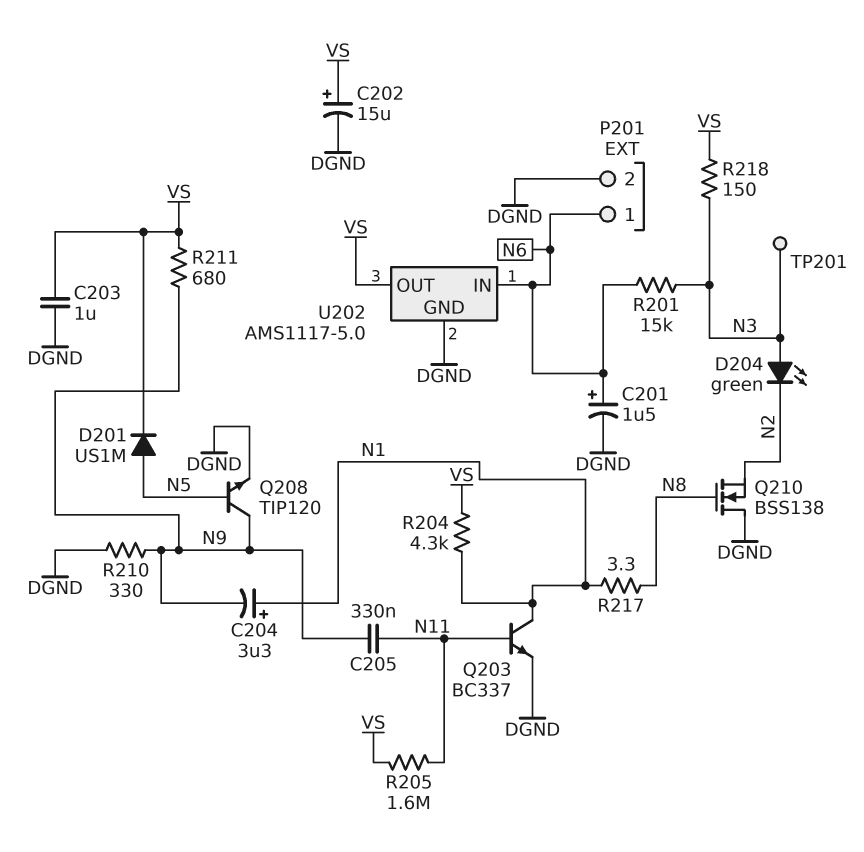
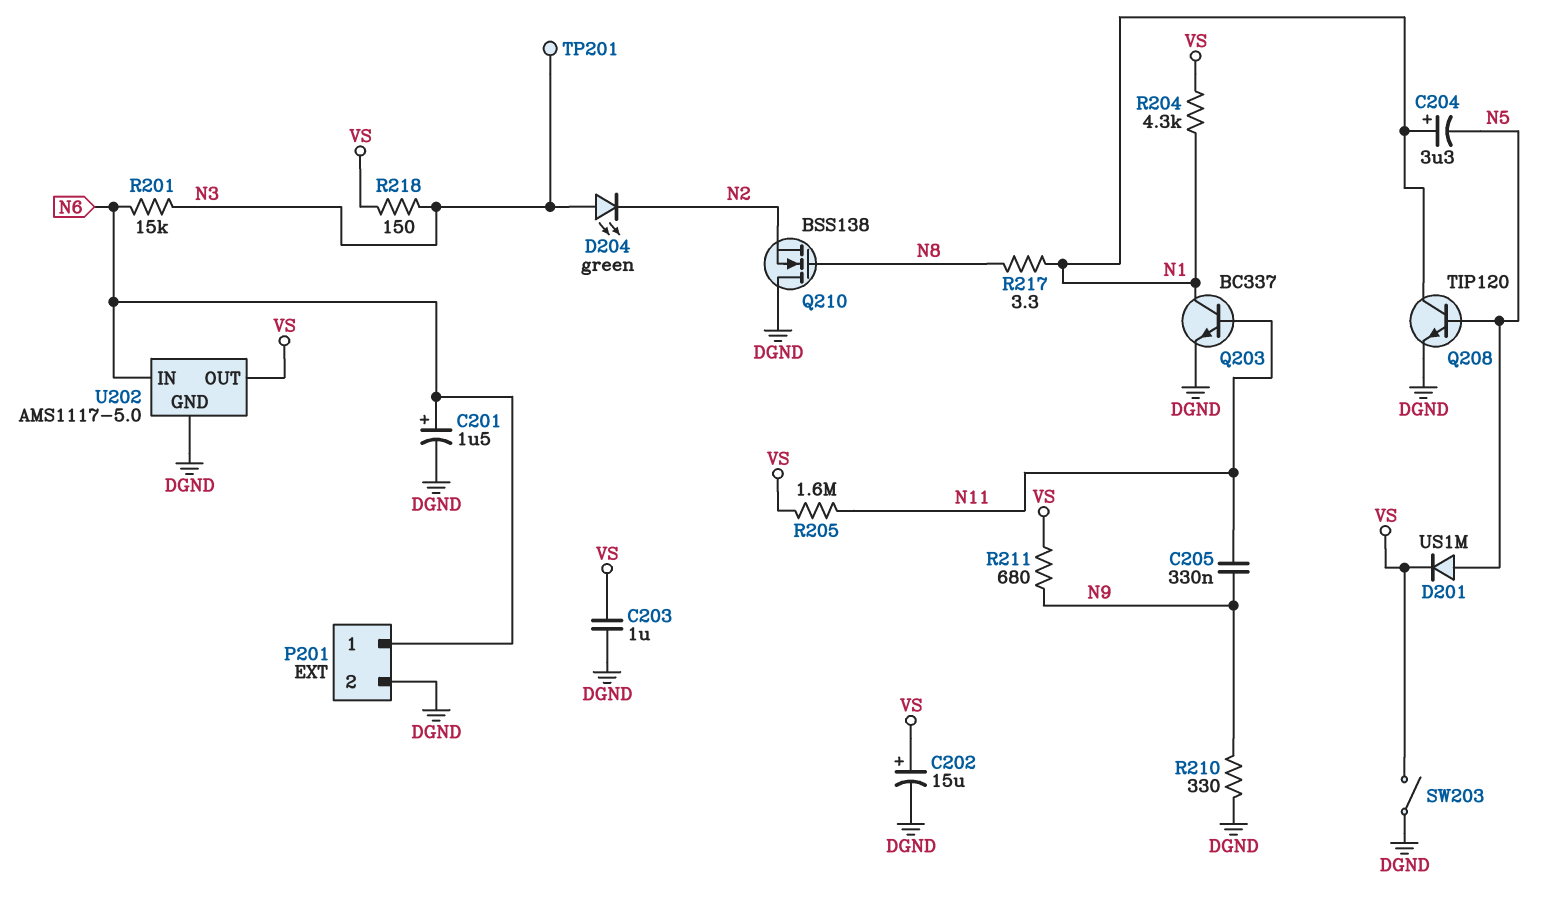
C204: 3.3uF (plus N1, minus N9) -> 3.3uF (plus N1, minus N5)
Q208: NPN TIP120 (B N5, C N9, E DGND) -> NPN TIP120 (B N5, C N1, E DGND)
SW203: none -> switch (DGND, VS)

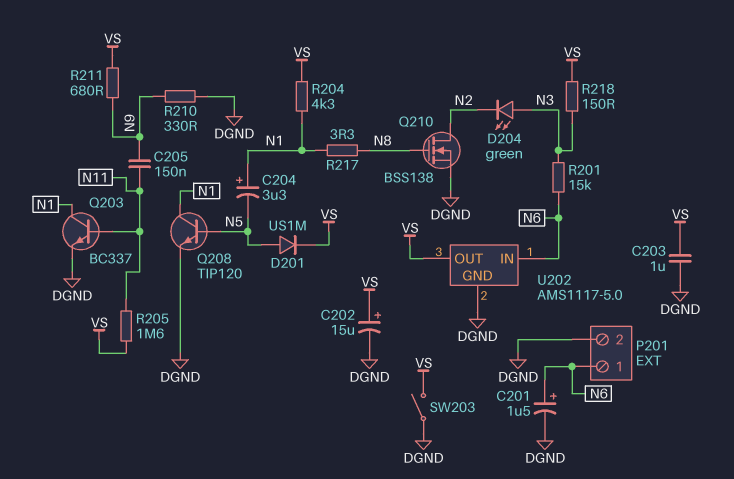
C205: 330nF (N9, N11) -> 150nF (N9, N11)
Q210: NMOS BSS138 (G N8, D DGND, S N2) -> NMOS BSS138 (G N8, D N2, S DGND)
TP201: test point (N3) -> none

